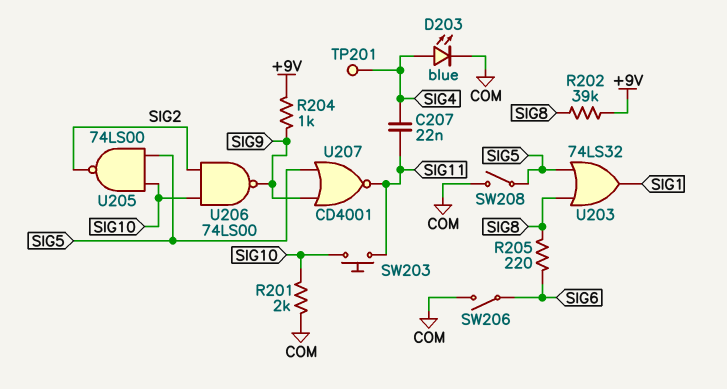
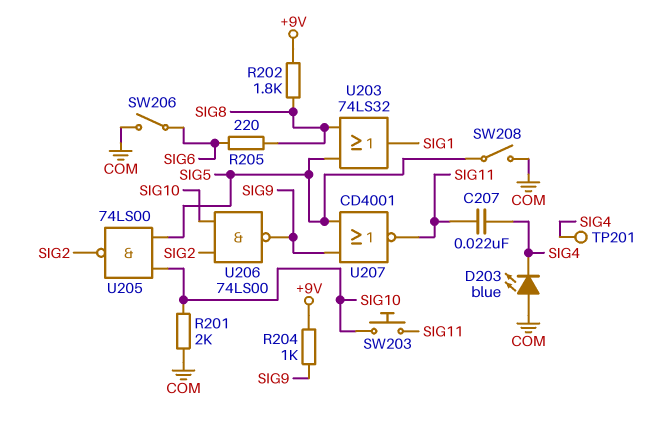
D203: LED blue (A SIG4, K COM) -> LED blue (A COM, K SIG4)
R202: 39k (+9V, SIG8) -> 1.8k (+9V, SIG8)

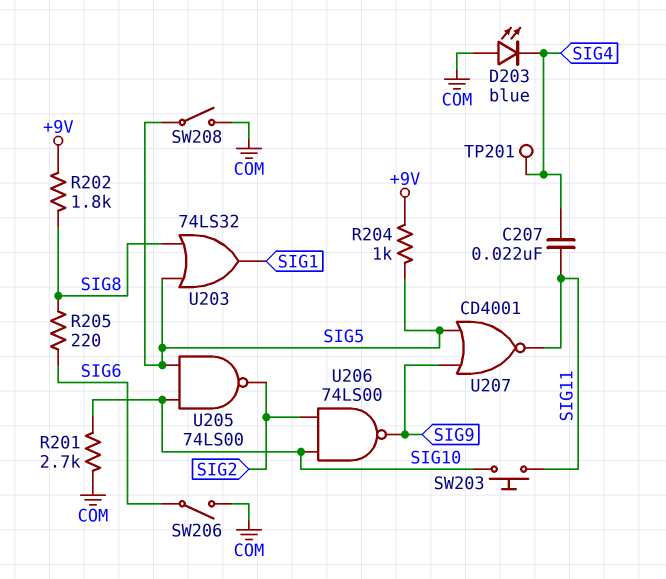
R201: 2k (COM, SIG10) -> 2.7k (COM, SIG10)
R204: 1k (+9V, SIG9) -> 1k (+9V, SIG5)

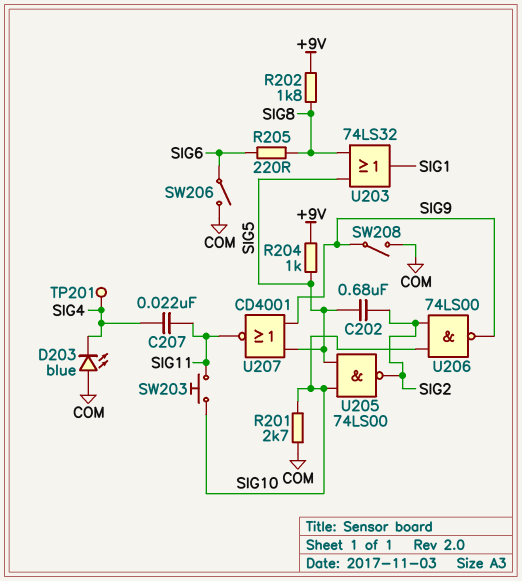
C202: none -> 680nF (SIG2, SIG5)
SW208: switch (COM, SIG5) -> switch (COM, SIG9)

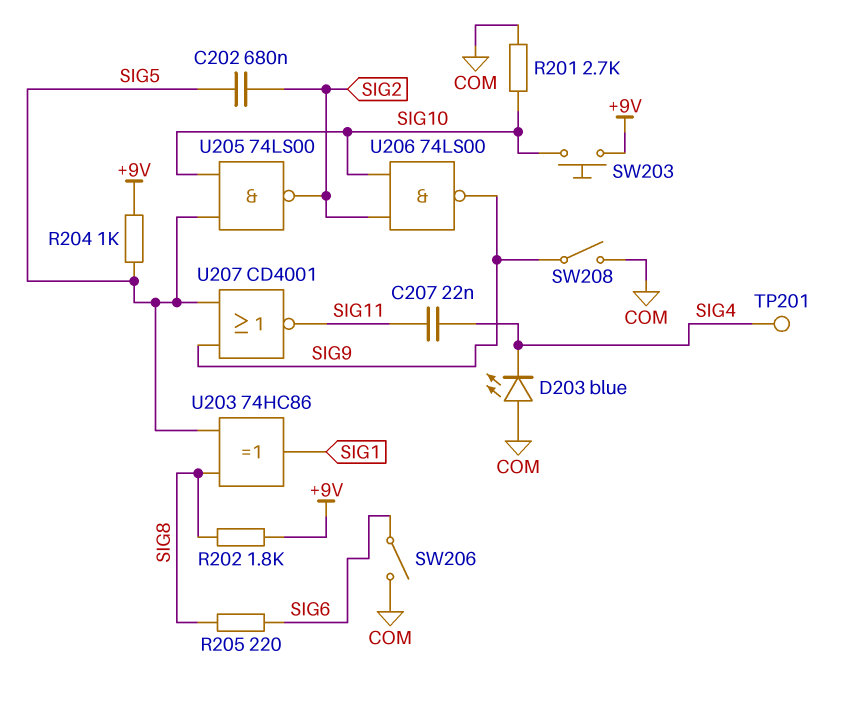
SW203: button (SIG10, SIG11) -> button (+9V, SIG10)
U203: OR 74LS32 (in SIG5, in SIG8, out SIG1) -> XOR 74HC86 (in SIG5, in SIG8, out SIG1)

